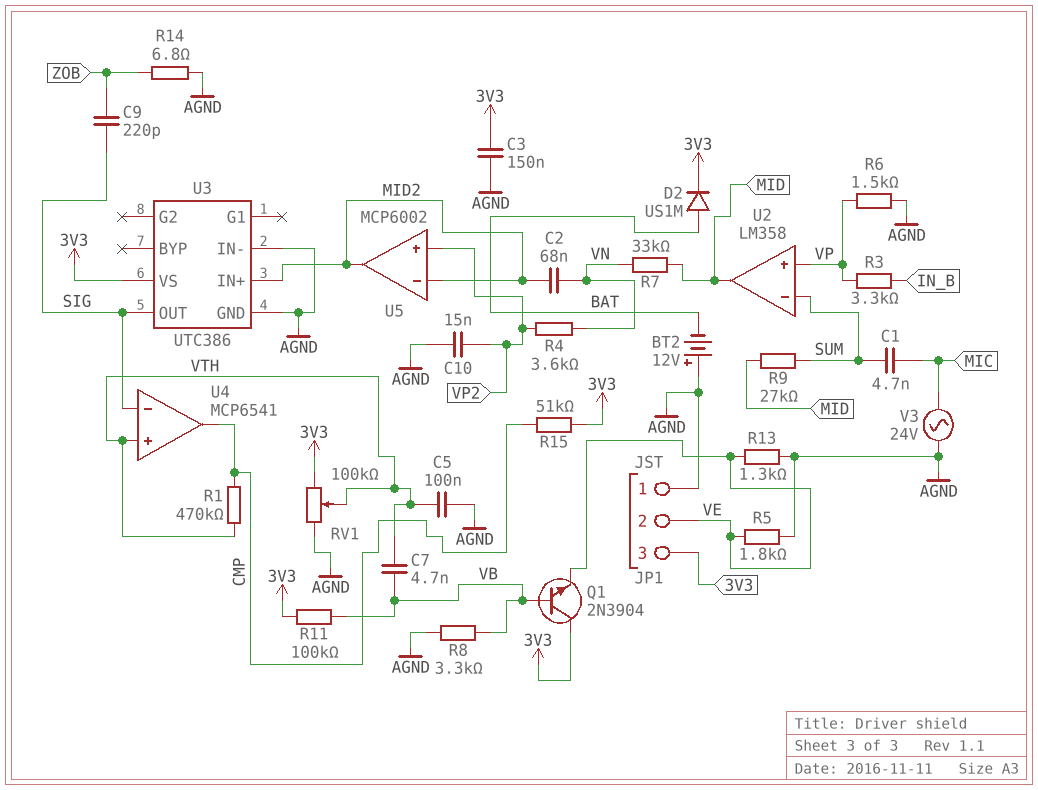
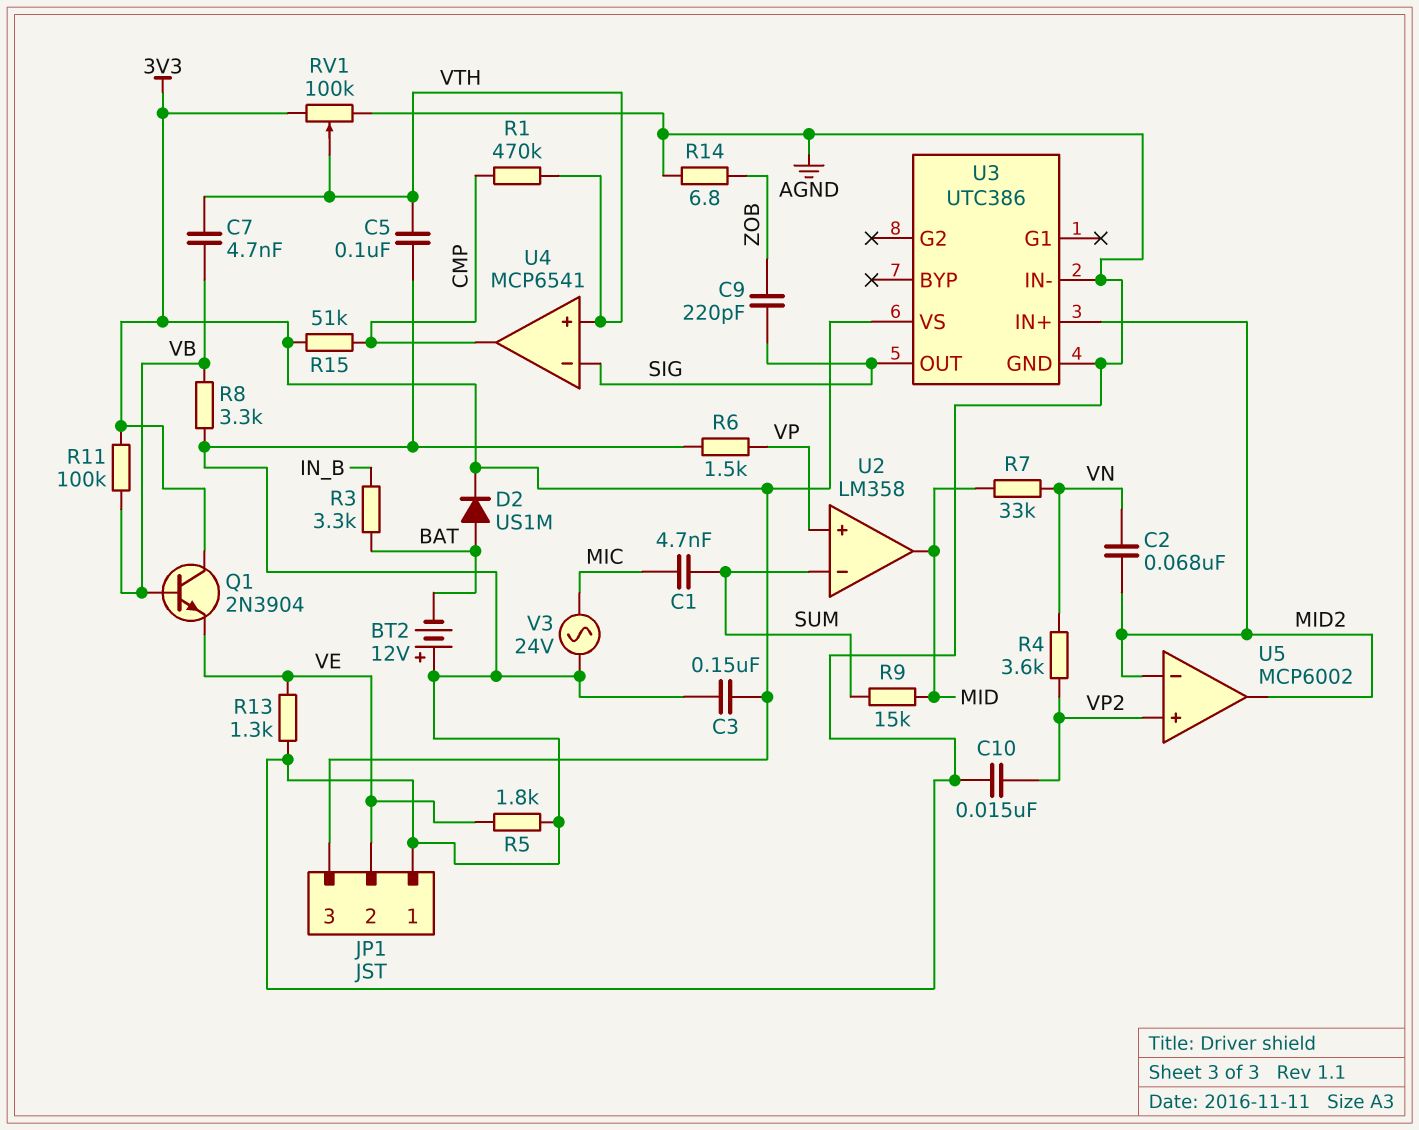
R3: 3.3k (IN_B, VP) -> 3.3k (BAT, IN_B)
R9: 27k (MID, SUM) -> 15k (MID, SUM)

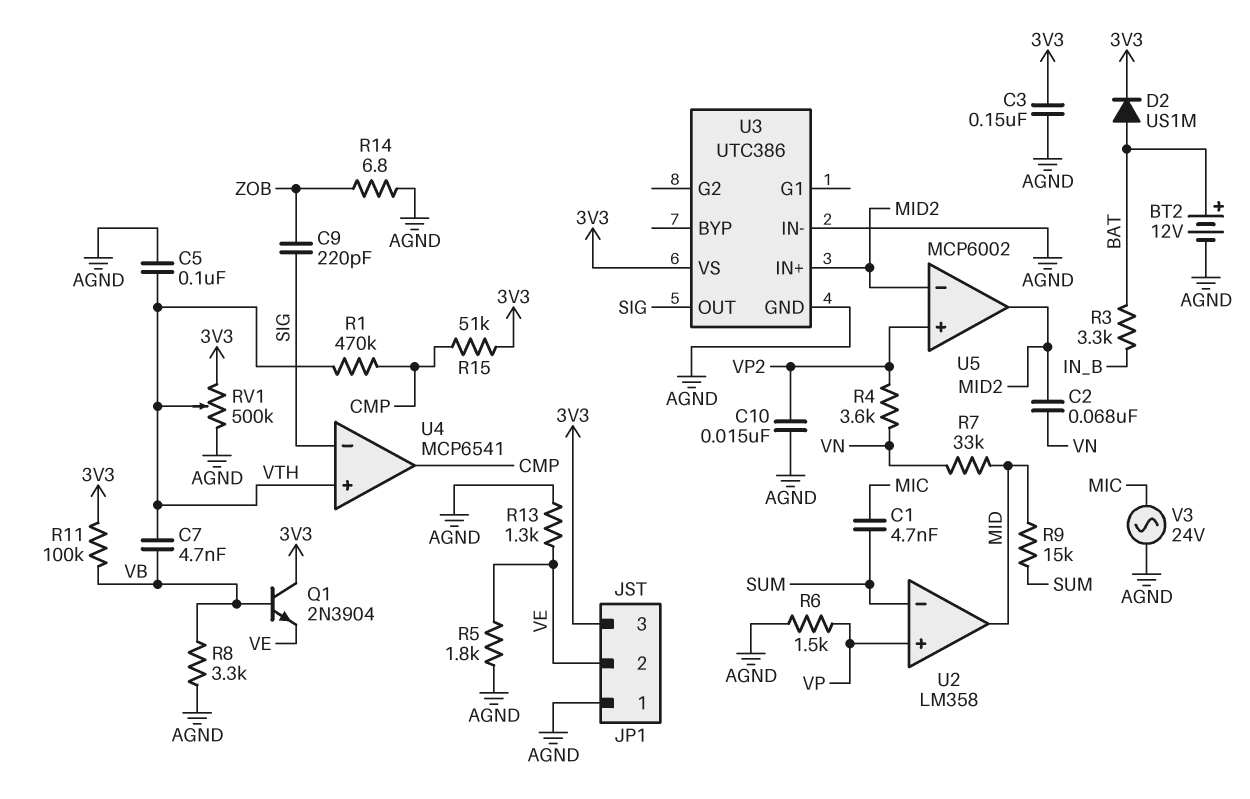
BT2: 12V (plus AGND, minus BAT) -> 12V (plus BAT, minus AGND)
RV1: 100k (3V3, AGND, wiper VTH) -> 500k (3V3, AGND, wiper VTH)

